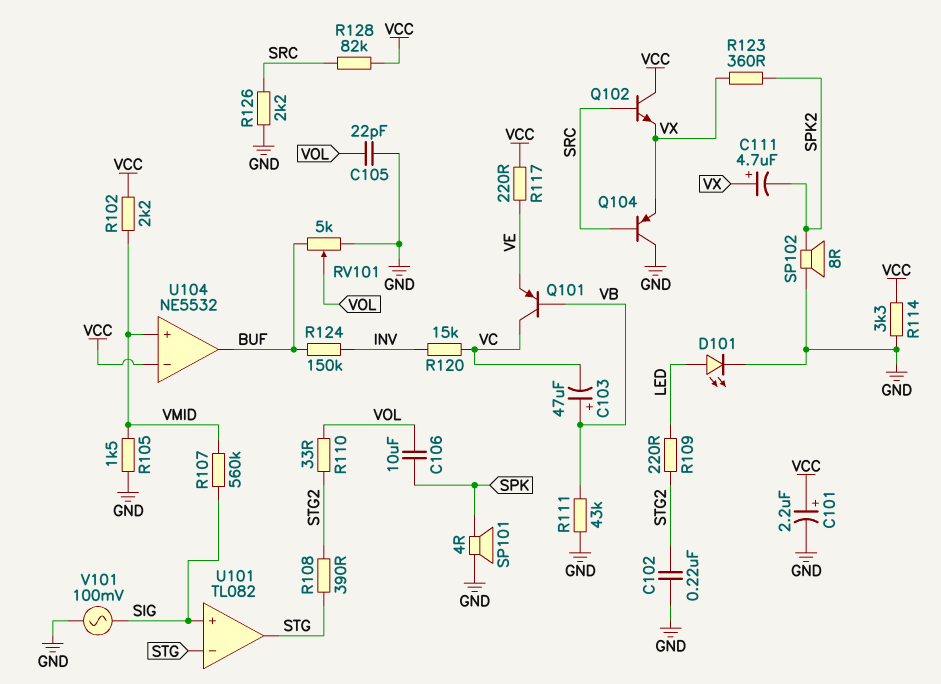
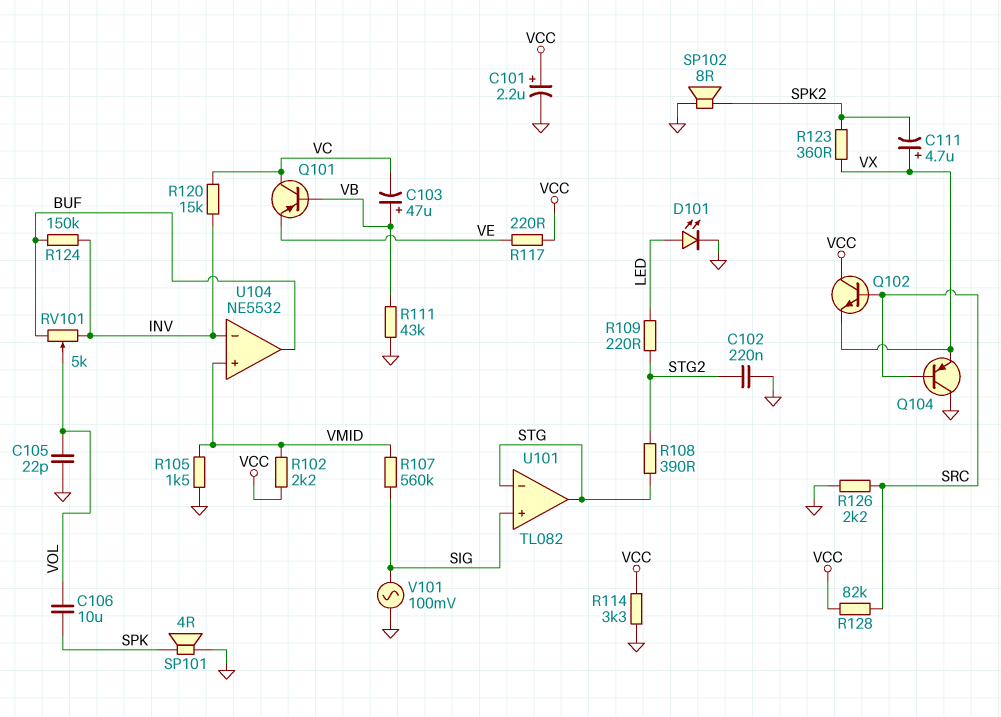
R110: 33 (STG2, VOL) -> none
RV101: 5k (BUF, GND, wiper VOL) -> 5k (BUF, INV, wiper VOL)
U104 pin in-: VCC -> INV

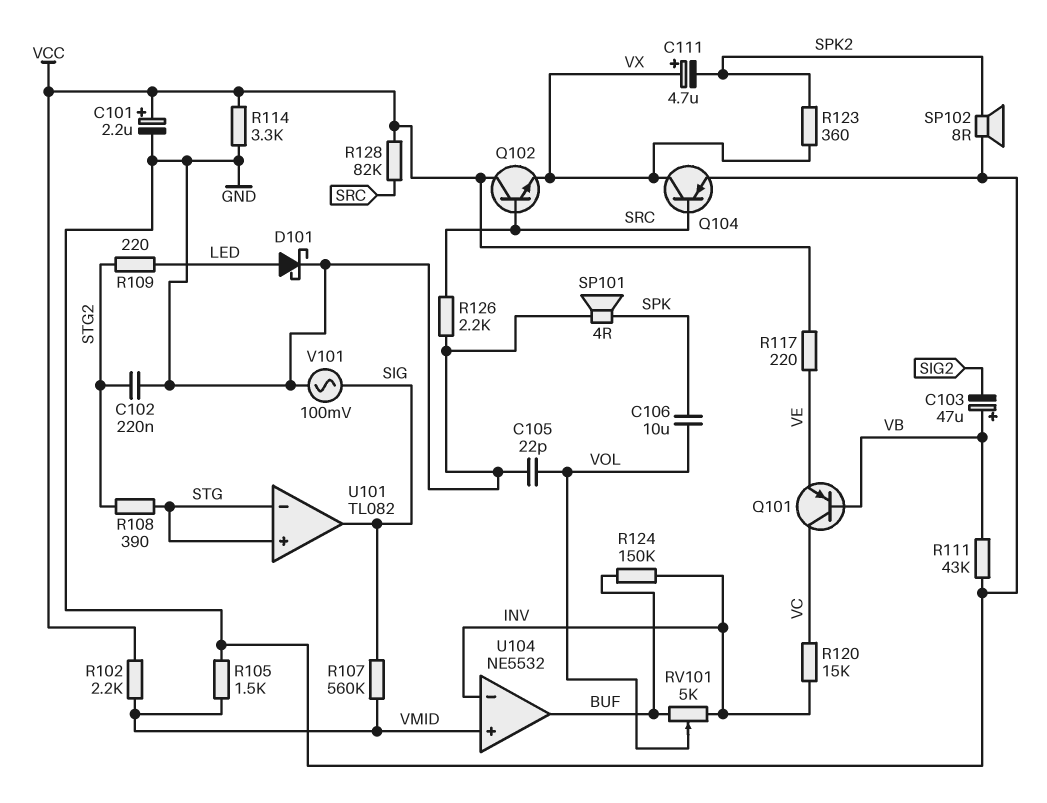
C103: 47uF (plus VB, minus VC) -> 47uF (plus VB, minus SIG2)
D101: LED (A LED, K GND) -> schottky (A LED, K GND)
Q104: PNP (B SRC, C GND, E VX) -> PNP (B SRC, C VX, E GND)
U101 pin in+: SIG -> STG
U101 pin out: STG -> SIG

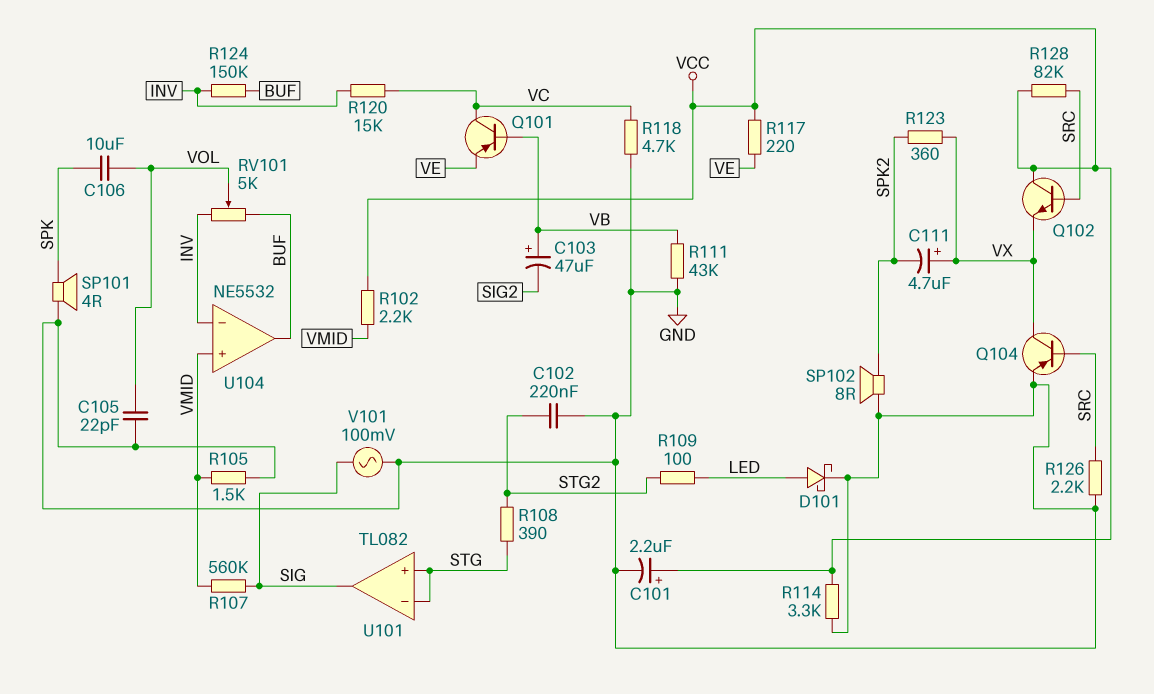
R109: 220 (LED, STG2) -> 100 (LED, STG2)
R118: none -> 4.7k (GND, VC)

